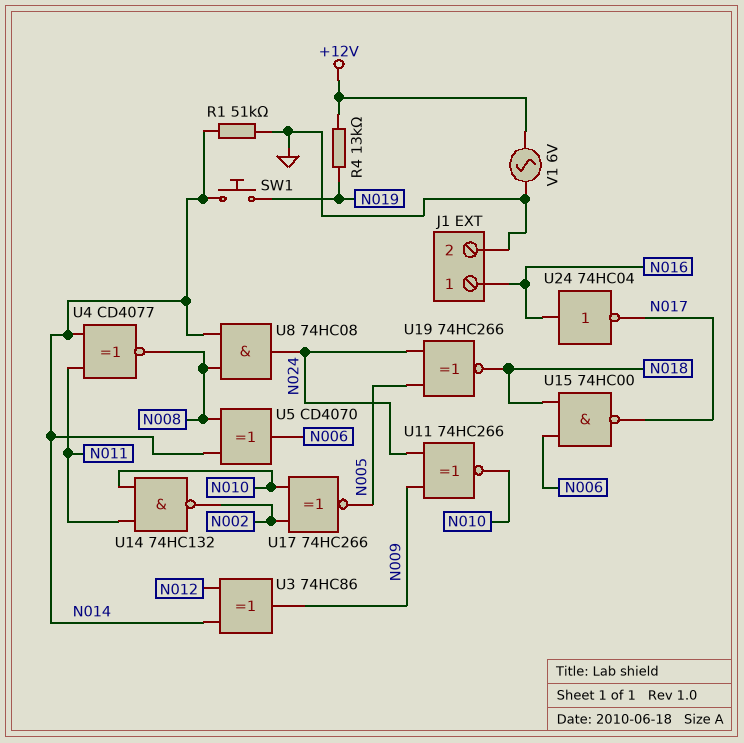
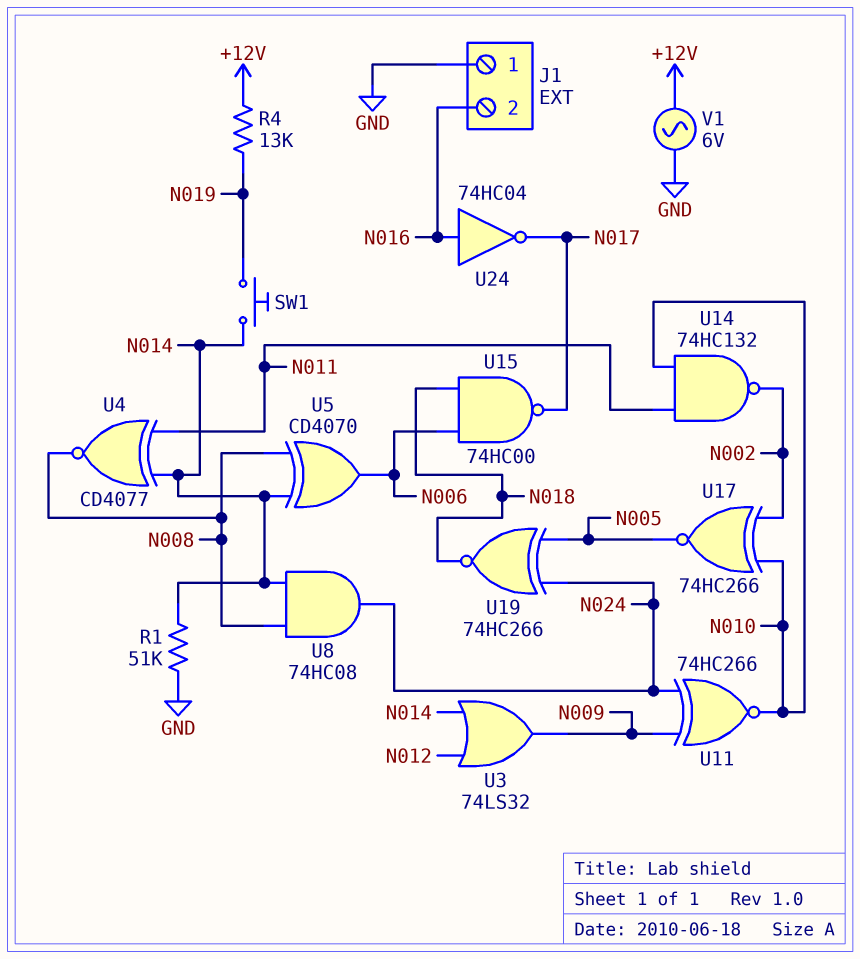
J1 pin 1: N016 -> GND
J1 pin 2: GND -> N016
U3: XOR 74HC86 (in N012, in N014, out N009) -> OR 74LS32 (in N012, in N014, out N009)

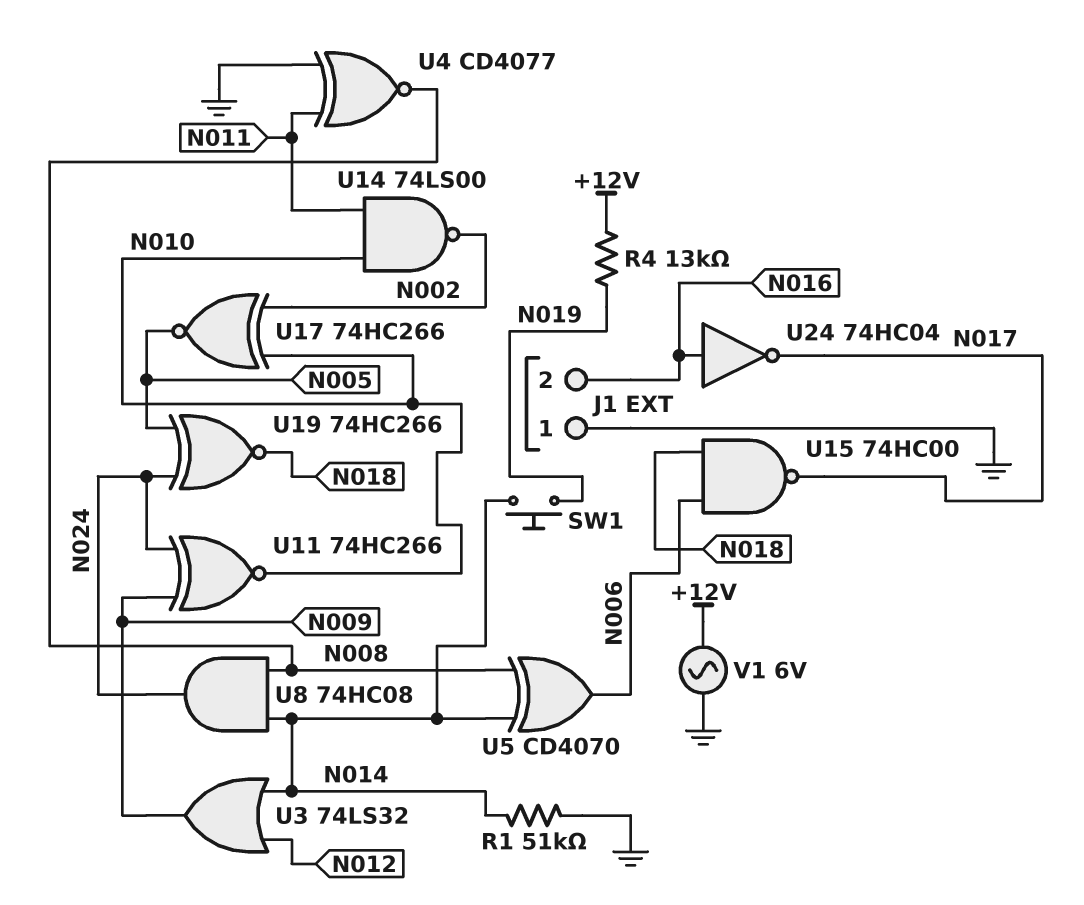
U4: XNOR CD4077 (in N011, in N014, out N008) -> XNOR CD4077 (in GND, in N011, out N008)
U14: NAND 74HC132 (in N010, in N011, out N002) -> NAND 74LS00 (in N010, in N011, out N002)

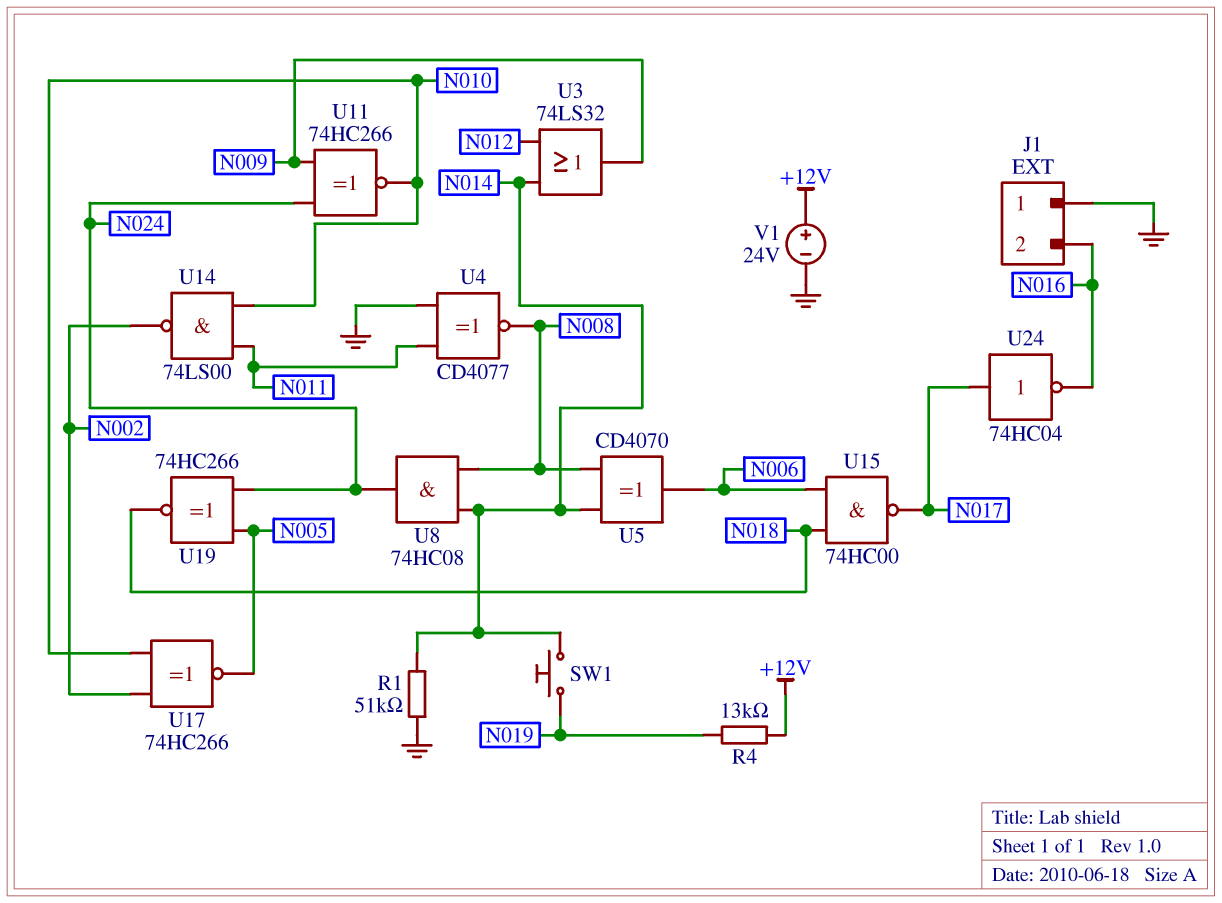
U24: NOT 74HC04 (in N016, out N017) -> NOT 74HC04 (in N017, out N016)
V1: AC 6V (+12V, GND) -> 24V (plus +12V, minus GND)

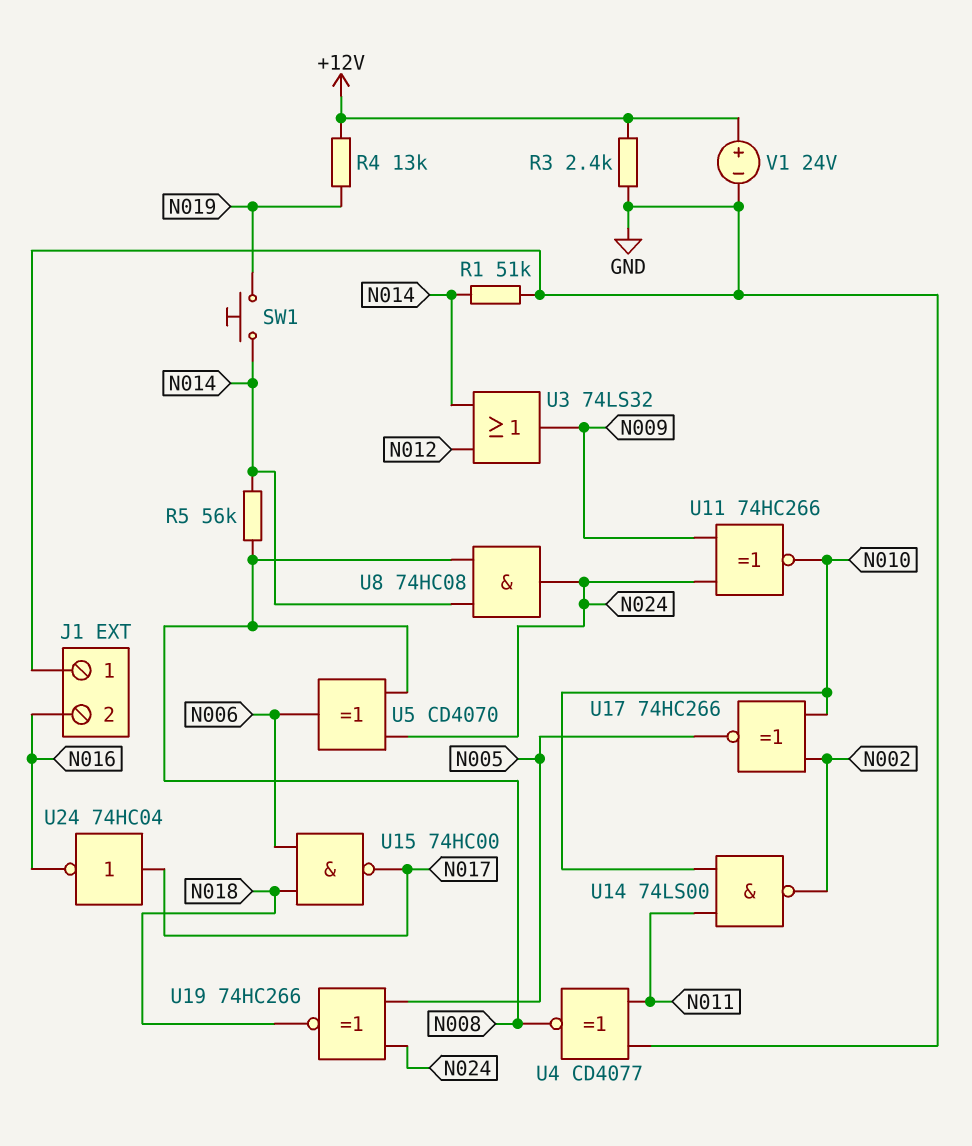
R3: none -> 2.4k (+12V, GND)
R5: none -> 56k (N008, N014)
U5: XOR CD4070 (in N008, in N014, out N006) -> XOR CD4070 (in N008, in N024, out N006)

